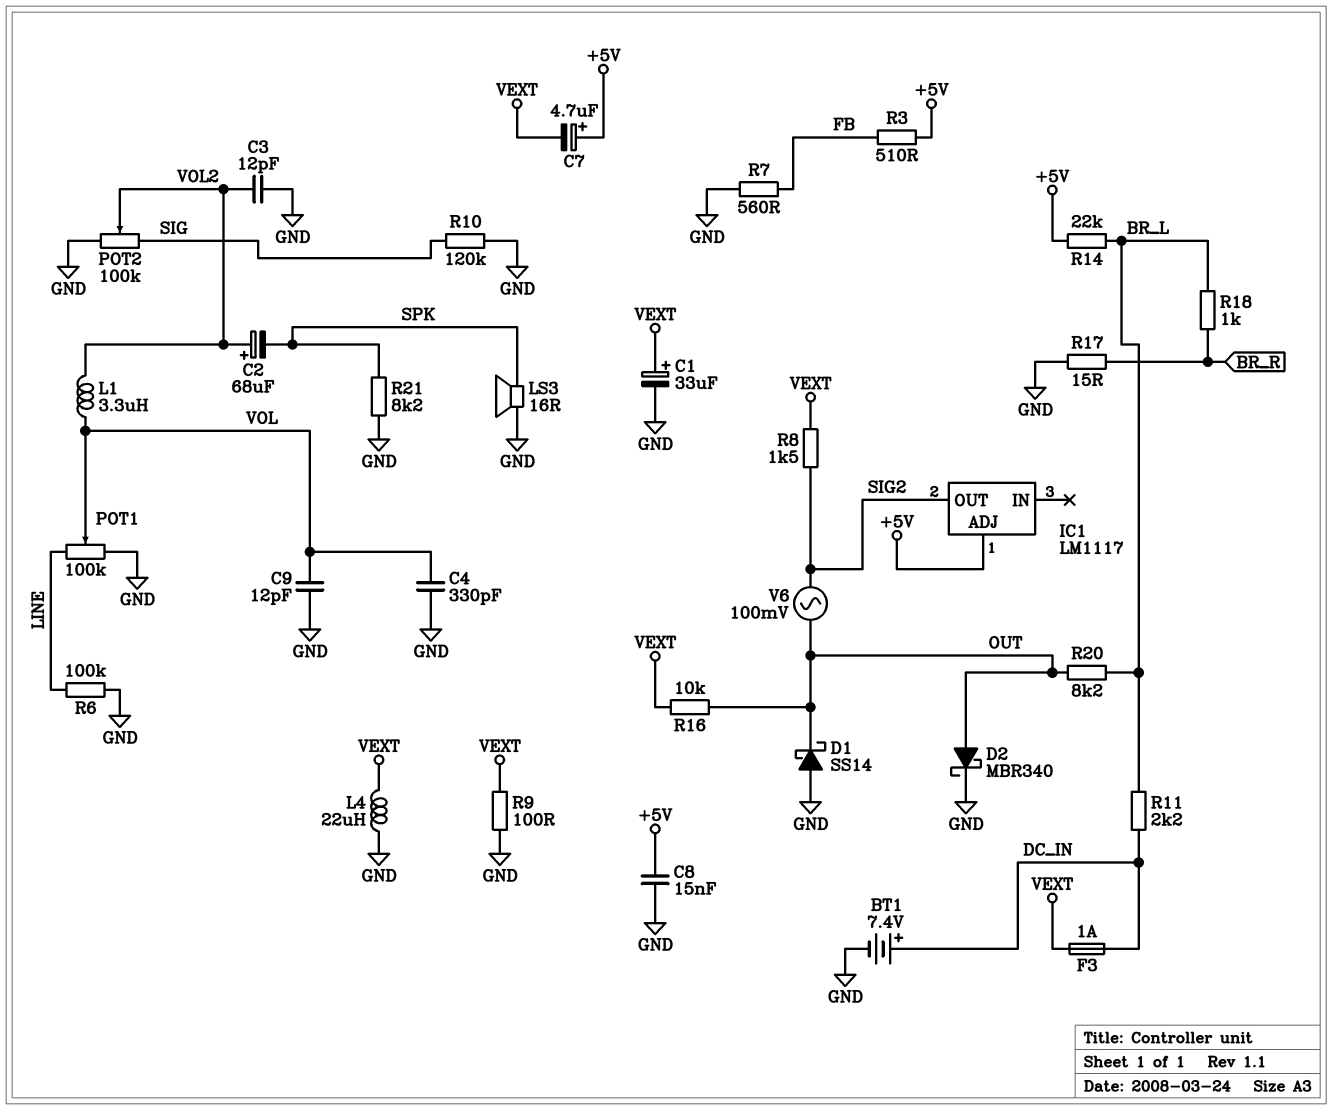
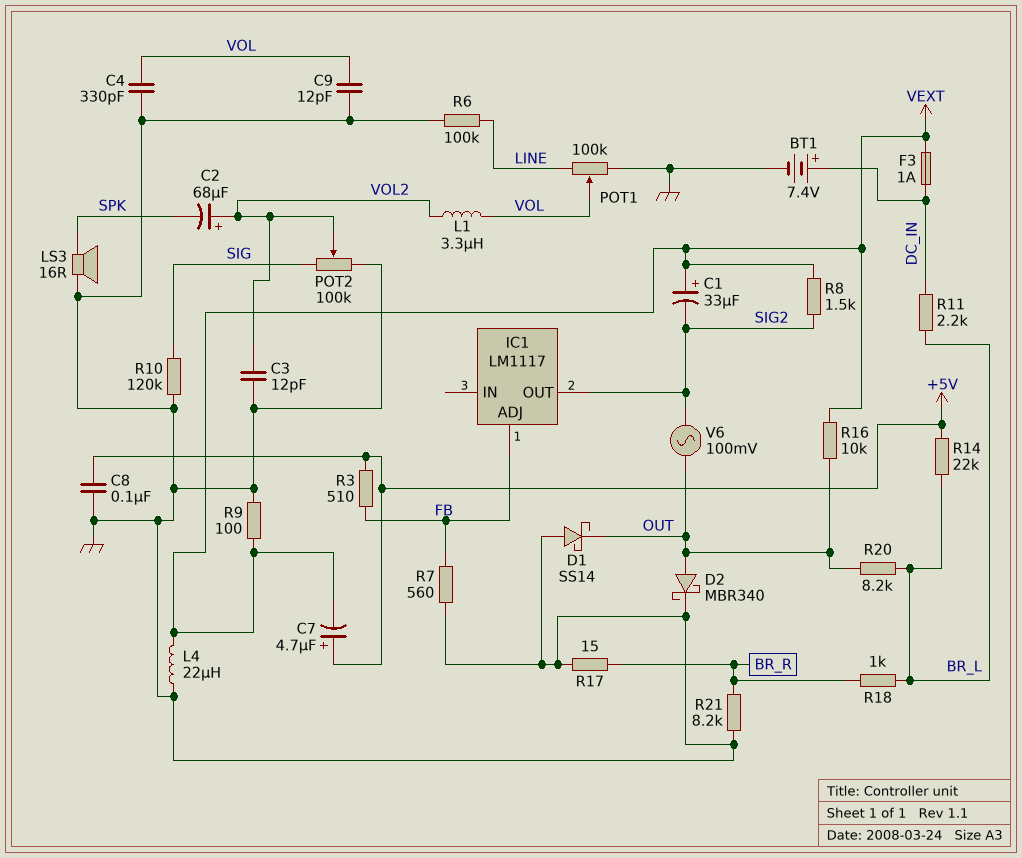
C1: 33uF (plus VEXT, minus GND) -> 33uF (plus VEXT, minus SIG2)
C8: 15nF (+5V, GND) -> 100nF (+5V, GND)
IC1 pin ADJ: +5V -> FB
R21: 8.2k (GND, SPK) -> 8.2k (BR_R, GND)

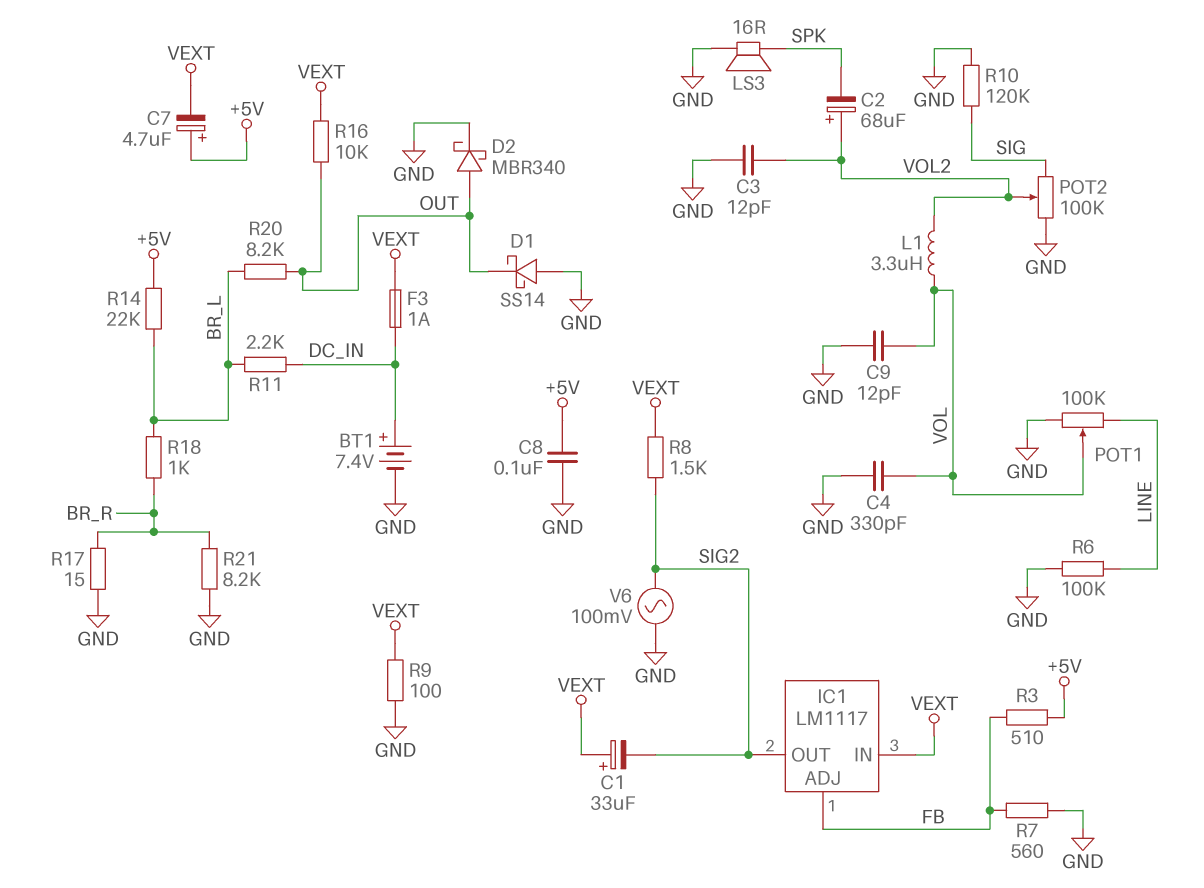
IC1 pin IN: none -> VEXT
L4: 22uH (GND, VEXT) -> none
V6: AC 100mV (OUT, SIG2) -> AC 100mV (GND, SIG2)

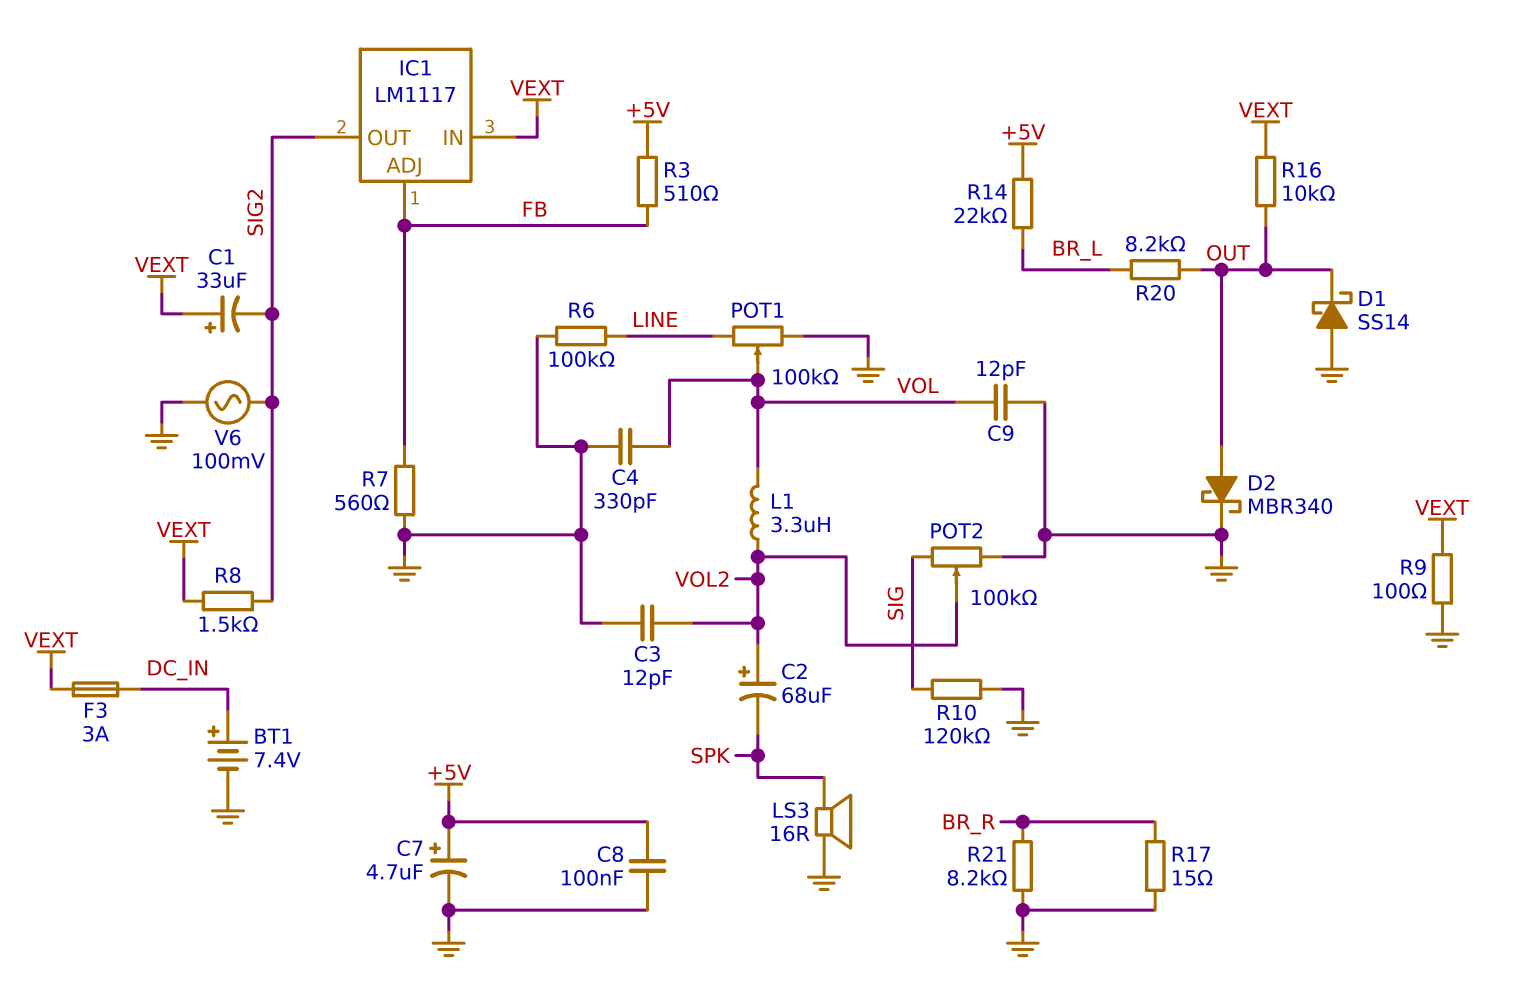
C7: 4.7uF (plus +5V, minus VEXT) -> 4.7uF (plus +5V, minus GND)
F3: 1A (DC_IN, VEXT) -> 3A (DC_IN, VEXT)
R11: 2.2k (BR_L, DC_IN) -> none
R18: 1k (BR_L, BR_R) -> none

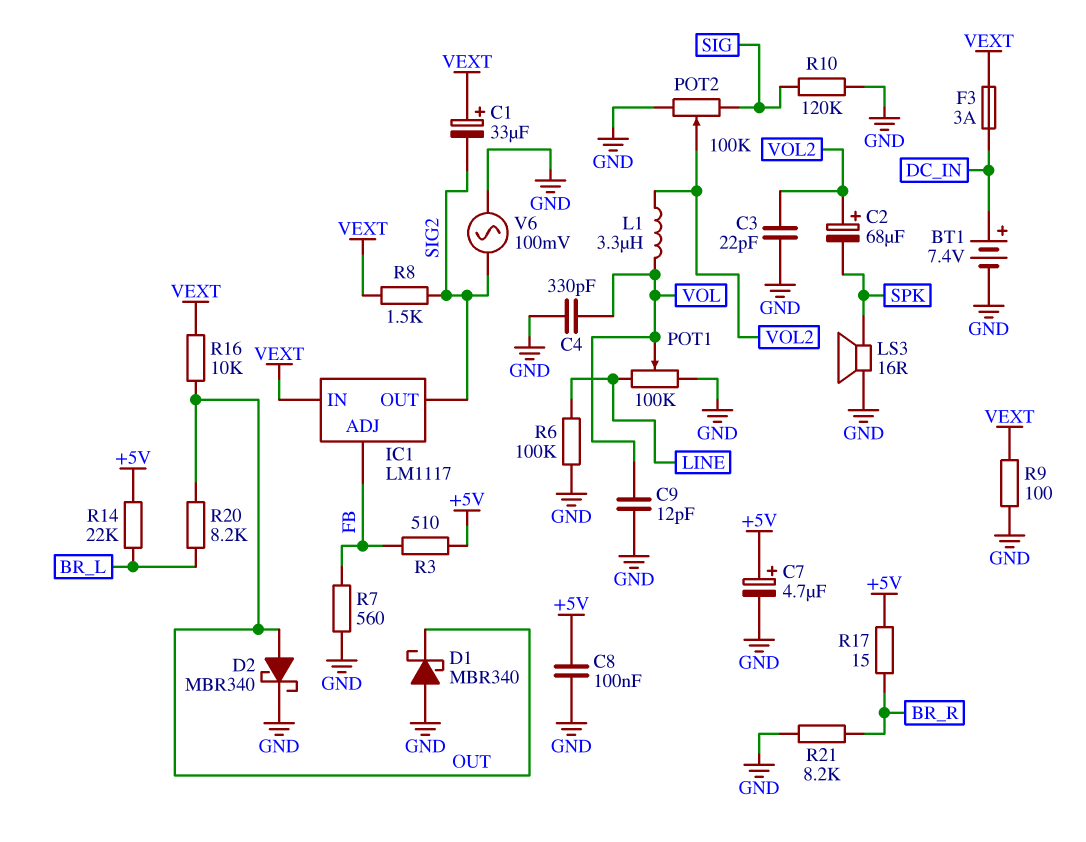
C3: 12pF (GND, VOL2) -> 22pF (GND, VOL2)
D1: schottky SS14 (A GND, K OUT) -> schottky MBR340 (A GND, K OUT)
R17: 15 (BR_R, GND) -> 15 (+5V, BR_R)

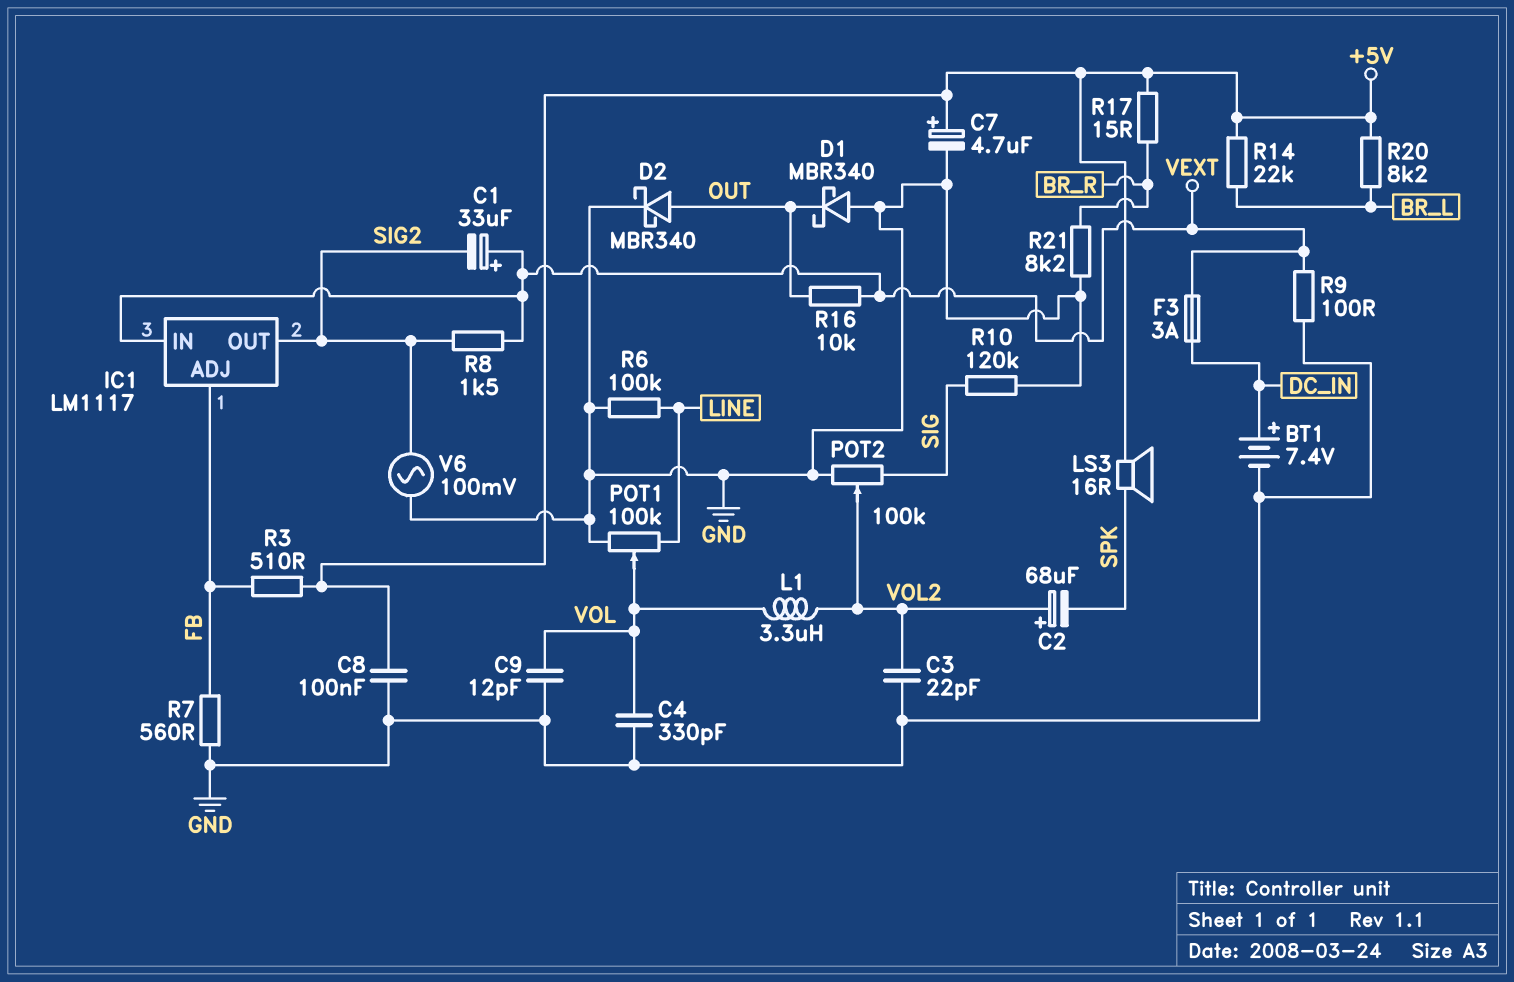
LS3: speaker 16R (GND, SPK) -> speaker 16R (+5V, SPK)
R20: 8.2k (BR_L, OUT) -> 8.2k (+5V, BR_L)

